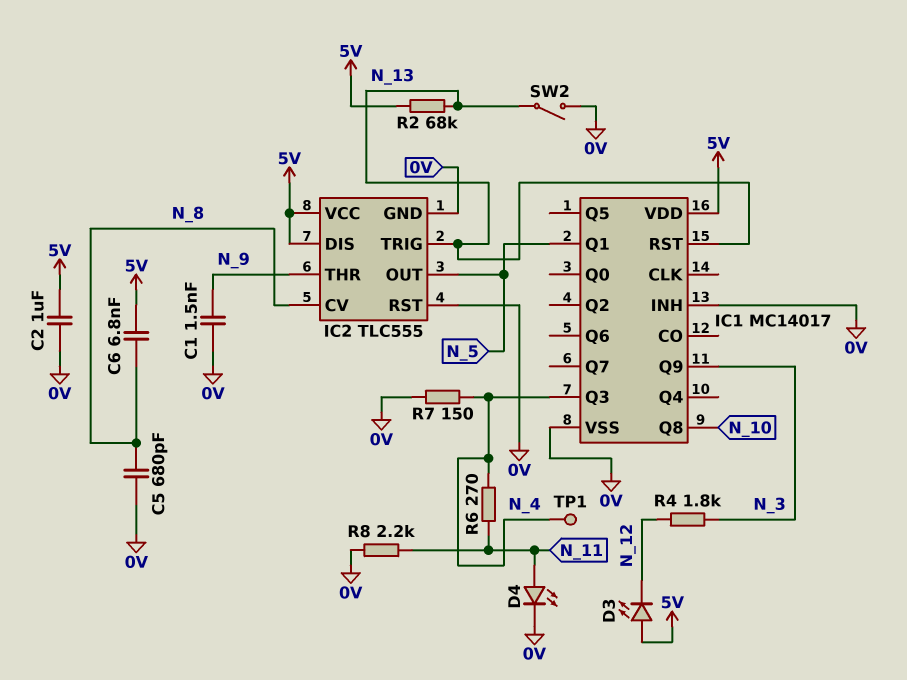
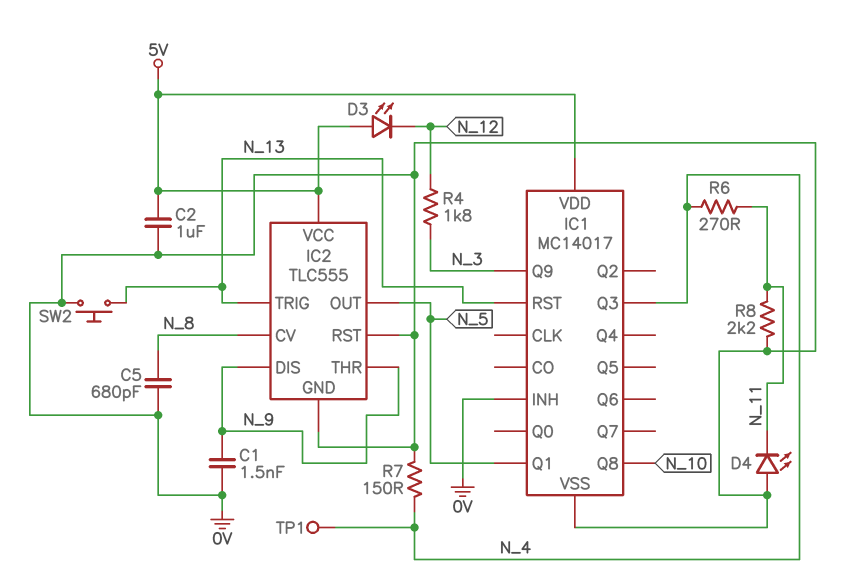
C6: 6.8nF (5V, N_8) -> none
D4: LED (A N_11, K 0V) -> LED (A 0V, K N_11)
IC2 pin DIS: 5V -> N_9
R2: 68k (5V, N_13) -> none
SW2: switch (0V, N_13) -> button (0V, N_13)

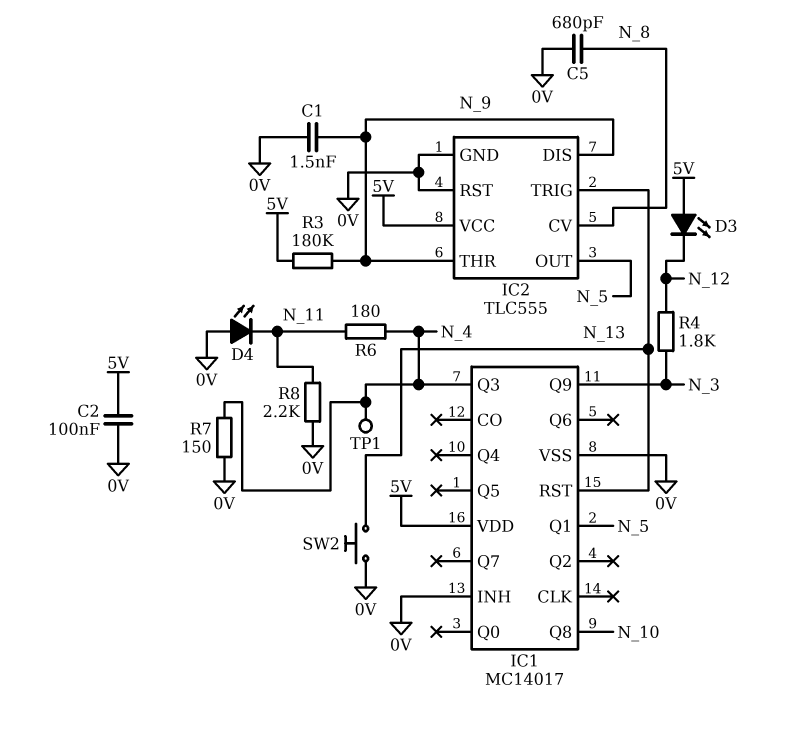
C2: 1uF (0V, 5V) -> 100nF (0V, 5V)
R3: none -> 180k (5V, N_9)
R6: 270 (N_4, N_11) -> 180 (N_4, N_11)

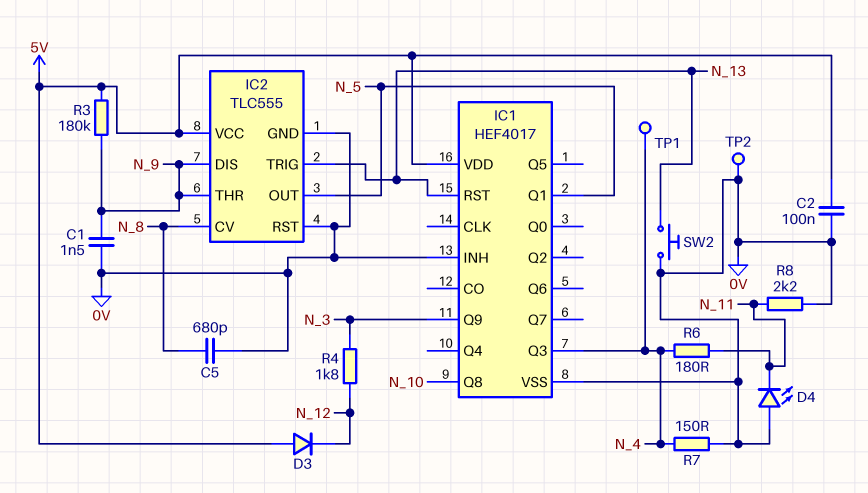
D3: LED (A 5V, K N_12) -> diode (A 5V, K N_12)
IC1: MC14017 -> HEF4017
TP2: none -> test point (0V)

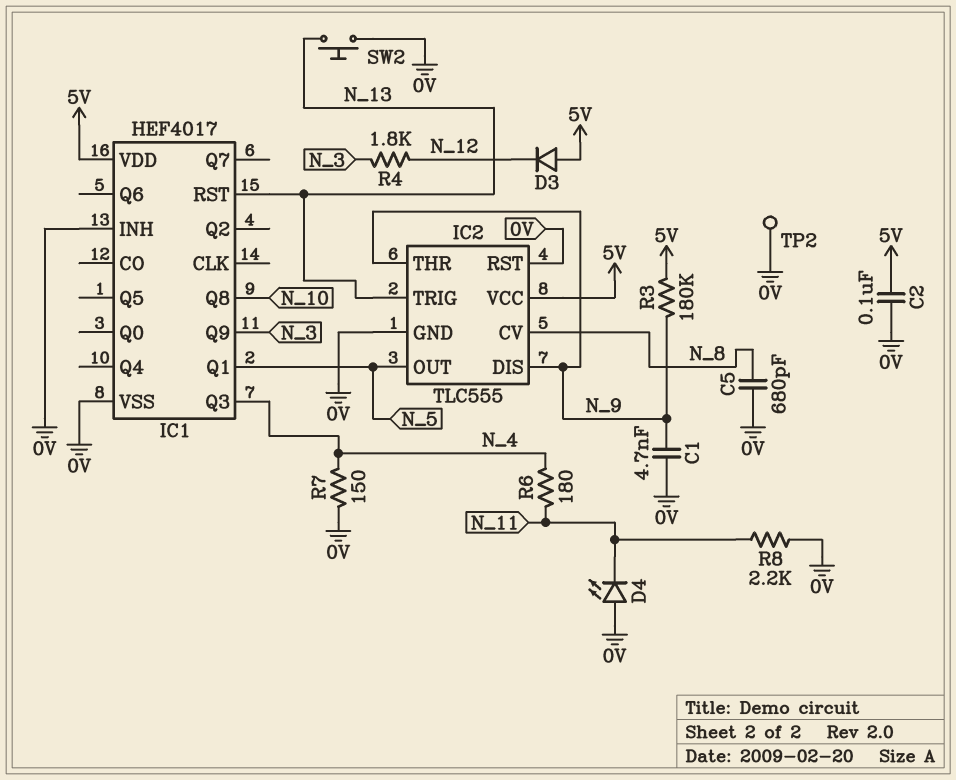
C1: 1.5nF (0V, N_9) -> 4.7nF (0V, N_9)
TP1: test point (N_4) -> none

